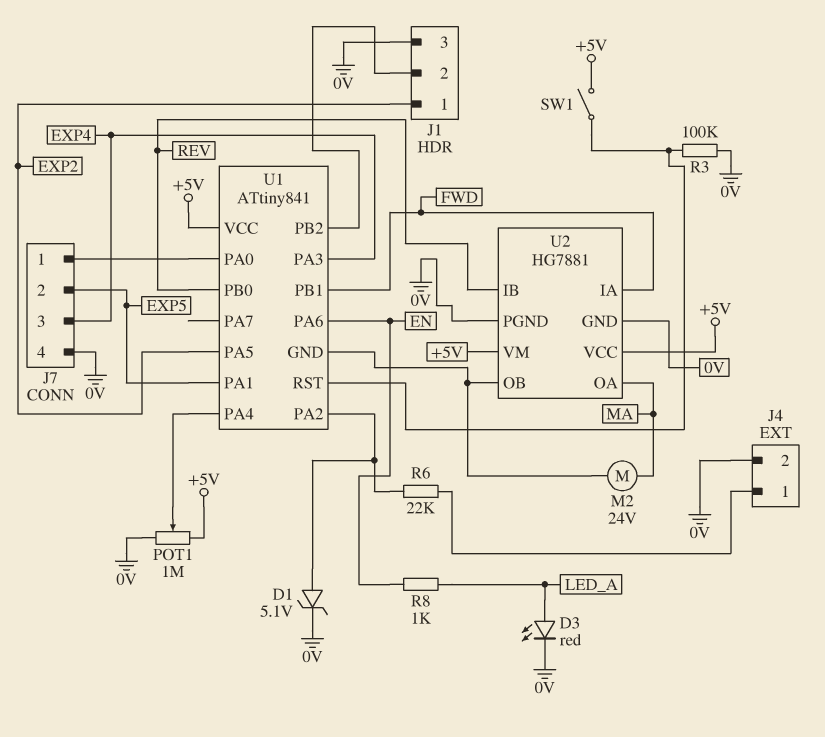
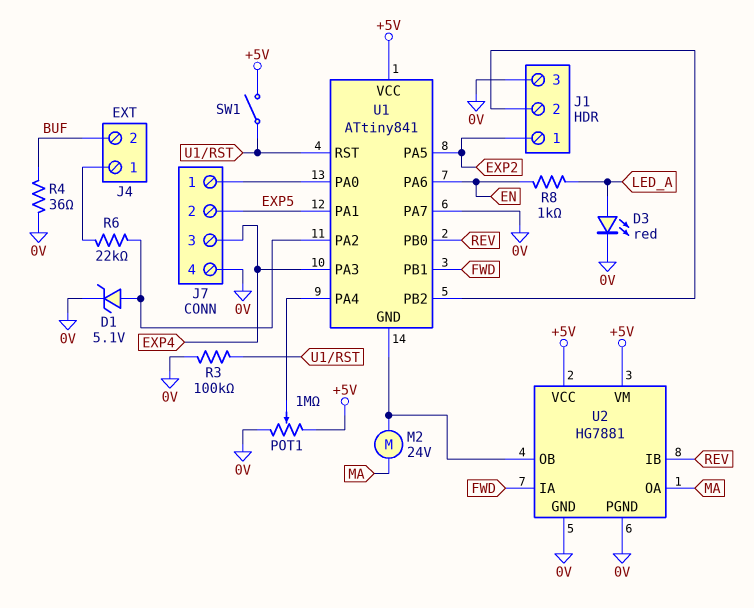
J4 pin 2: 0V -> BUF
R4: none -> 36 (0V, BUF)
U1 pin PA7: none -> 0V

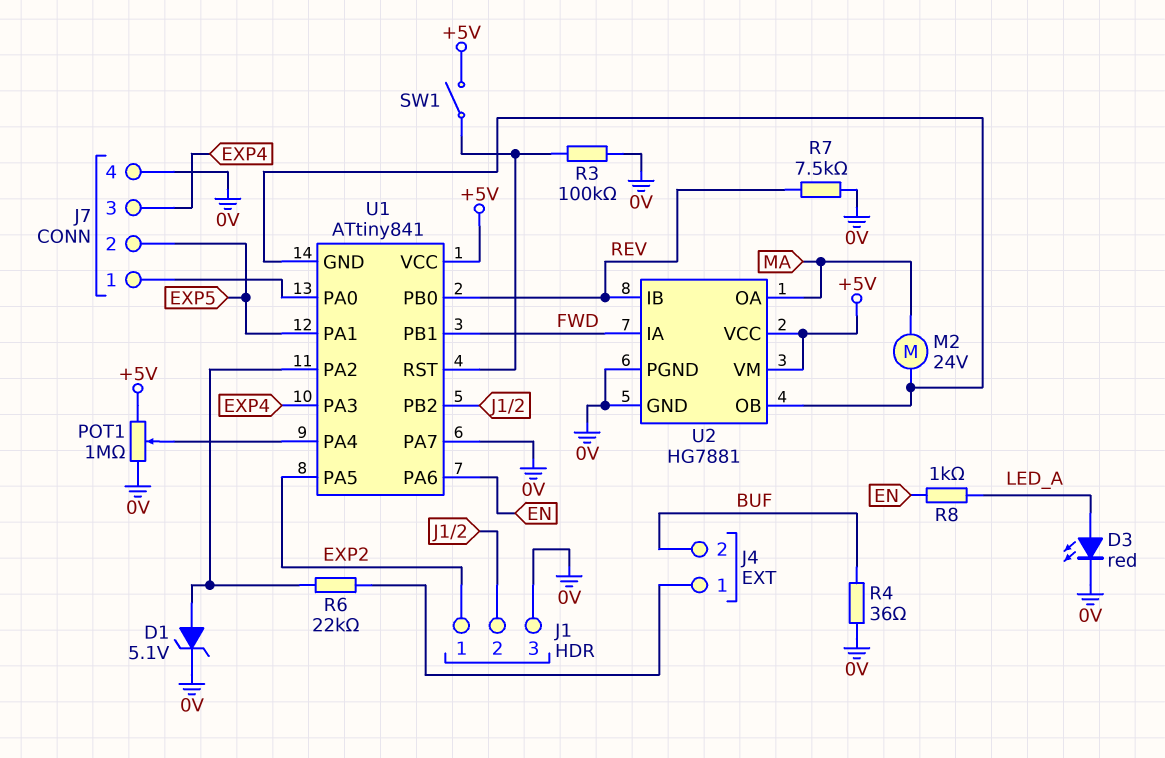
R7: none -> 7.5k (0V, REV)

